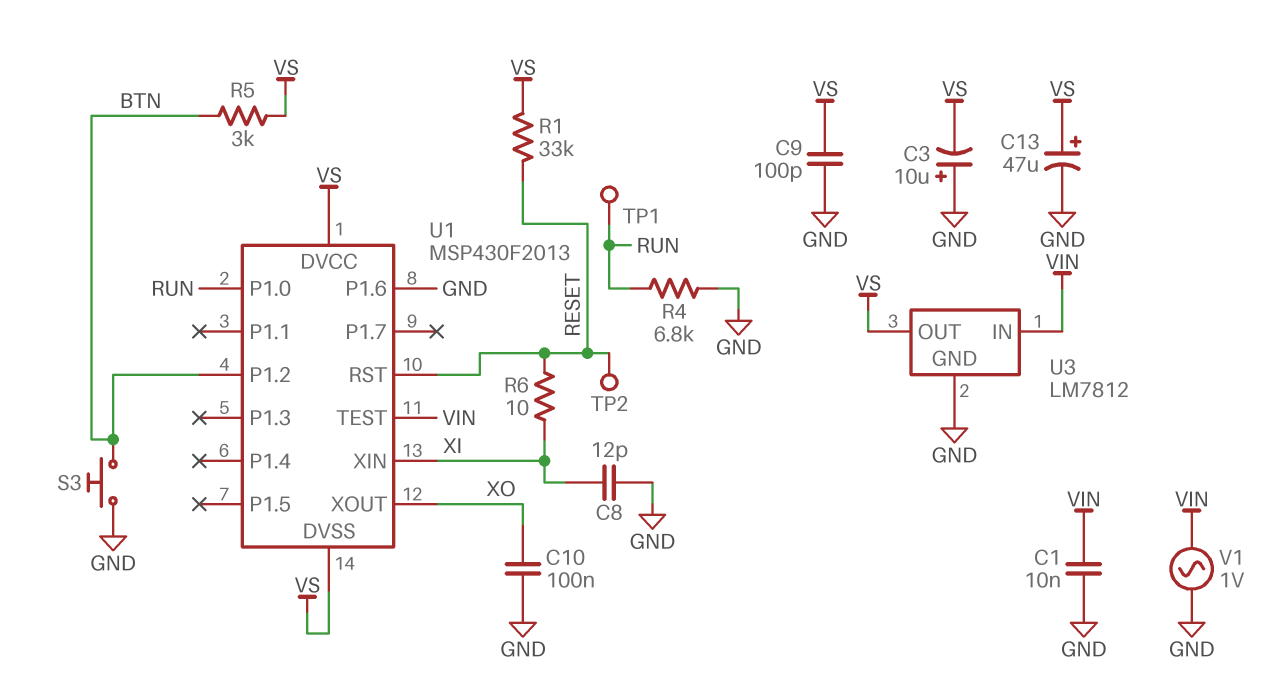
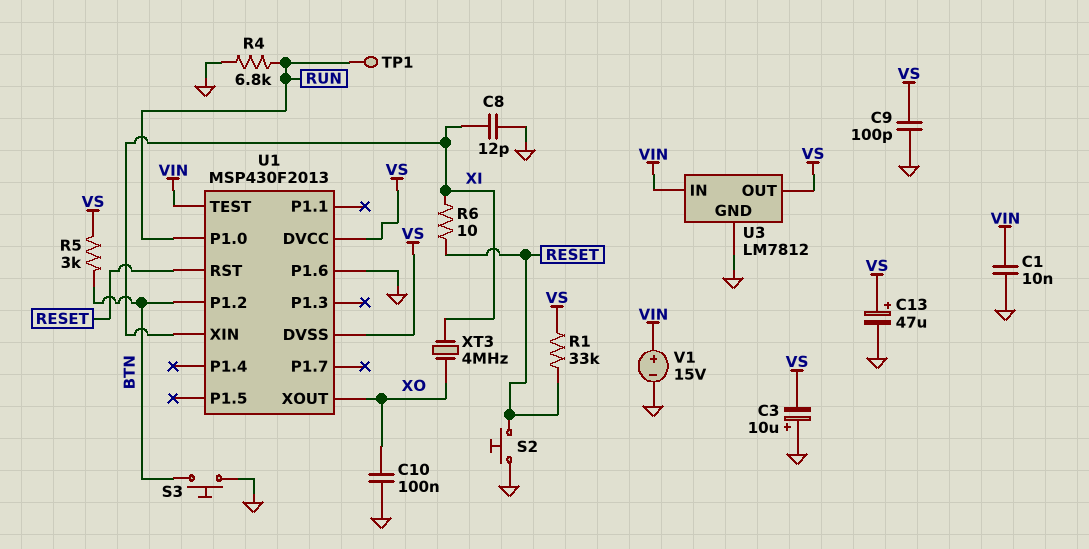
S2: none -> button (GND, RESET)
TP2: test point (RESET) -> none
V1: AC 1V (GND, VIN) -> 15V (plus VIN, minus GND)
XT3: none -> 4MHz (XI, XO)

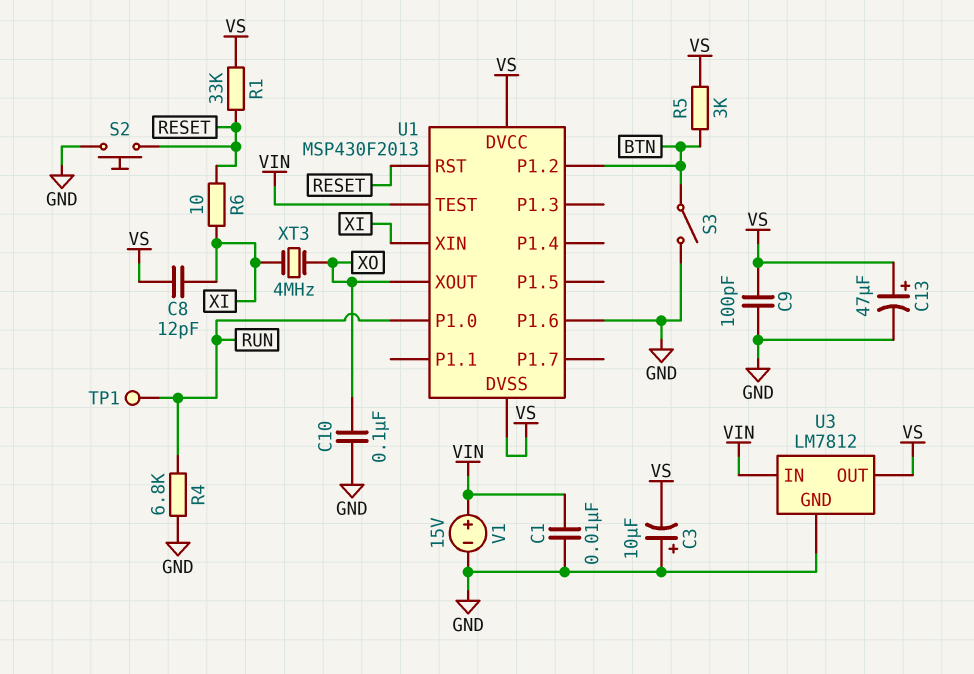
C8: 12pF (GND, XI) -> 12pF (VS, XI)
S3: button (BTN, GND) -> switch (BTN, GND)

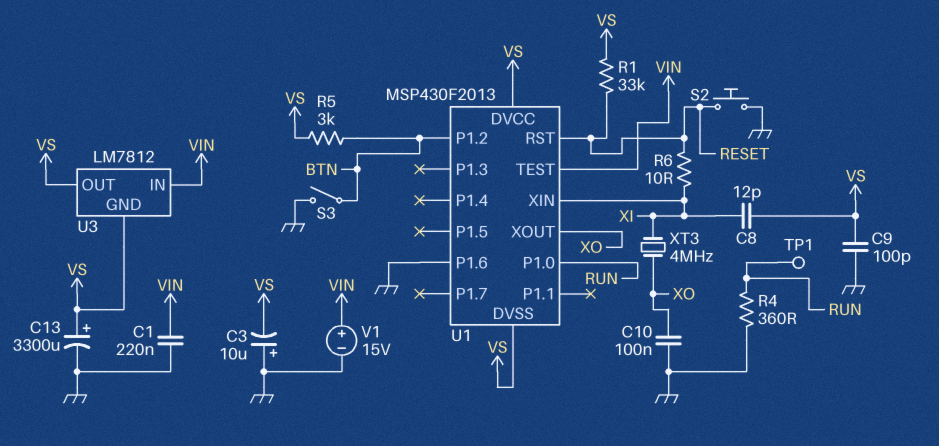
C1: 10nF (GND, VIN) -> 220nF (GND, VIN)
C13: 47uF (plus VS, minus GND) -> 3300uF (plus VS, minus GND)
R4: 6.8k (GND, RUN) -> 360 (GND, RUN)
U3 pin GND: GND -> VS

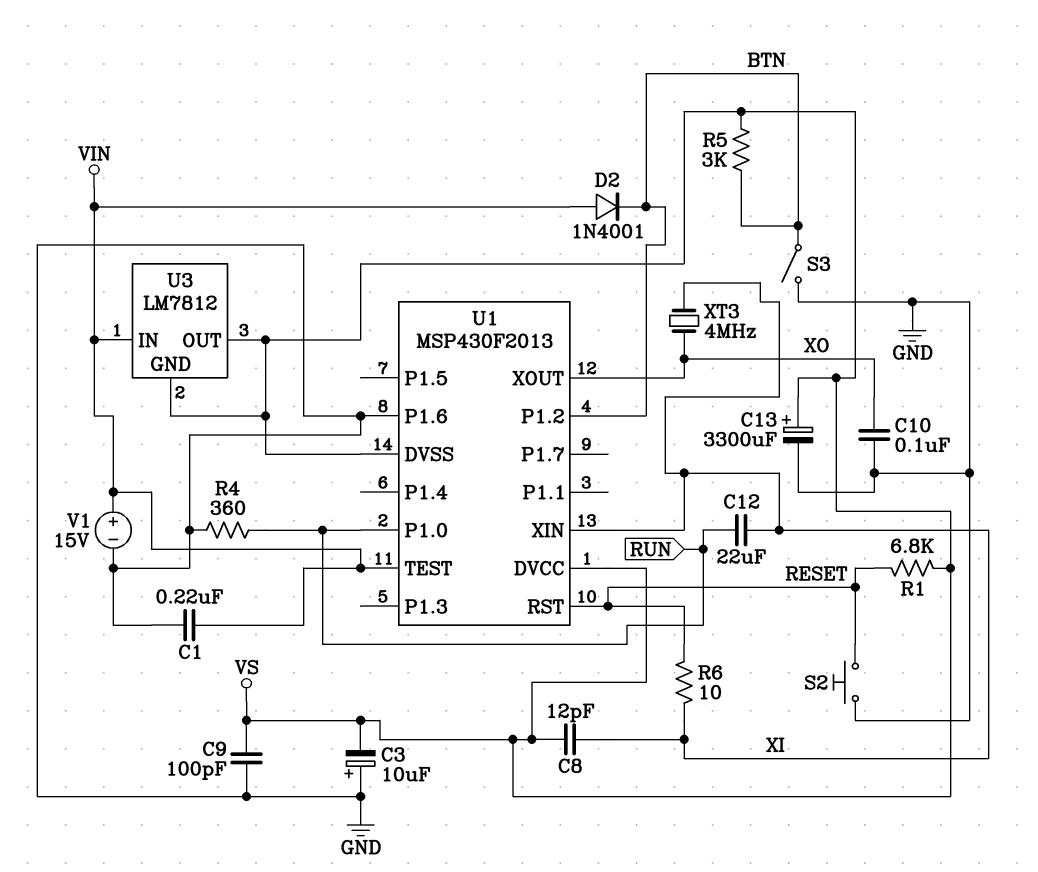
C12: none -> 22uF (RUN, XI)
D2: none -> diode 1N4001 (A VIN, K BTN)
R1: 33k (RESET, VS) -> 6.8k (RESET, VS)
TP1: test point (RUN) -> none

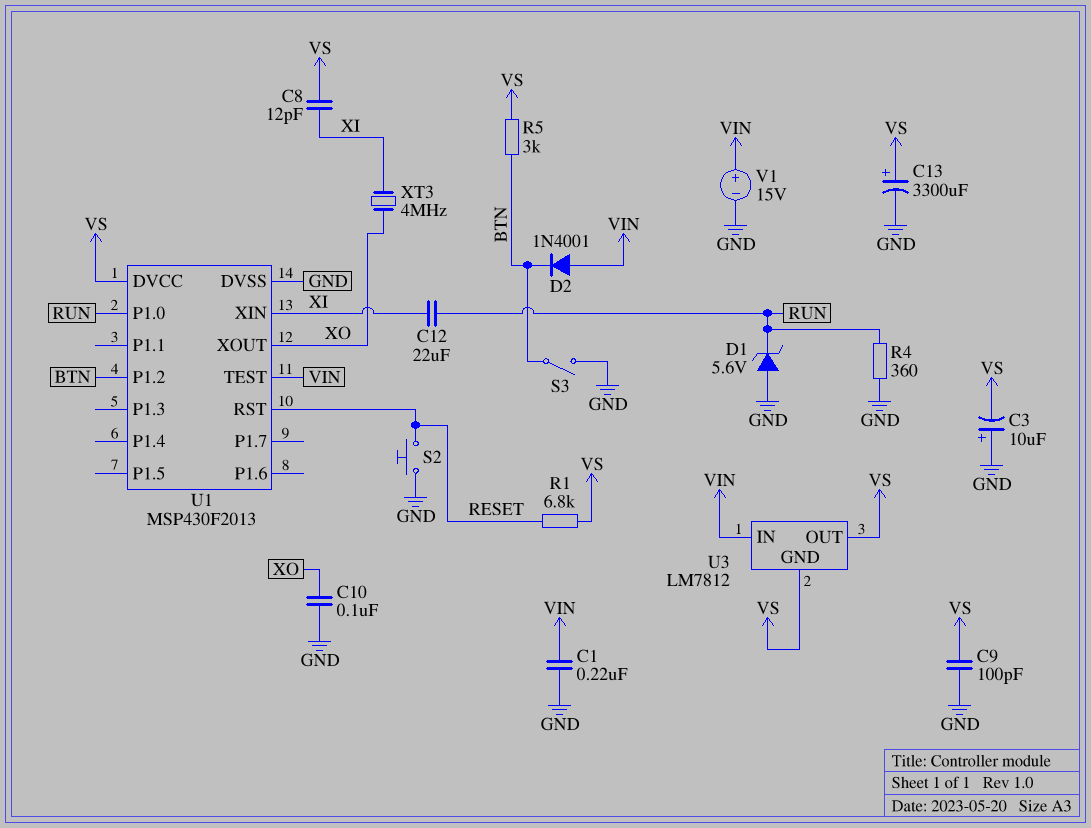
D1: none -> zener 5.6V (A GND, K RUN)
R6: 10 (RESET, XI) -> none
U1 pin DVSS: VS -> GND
U1 pin P1.6: GND -> none

